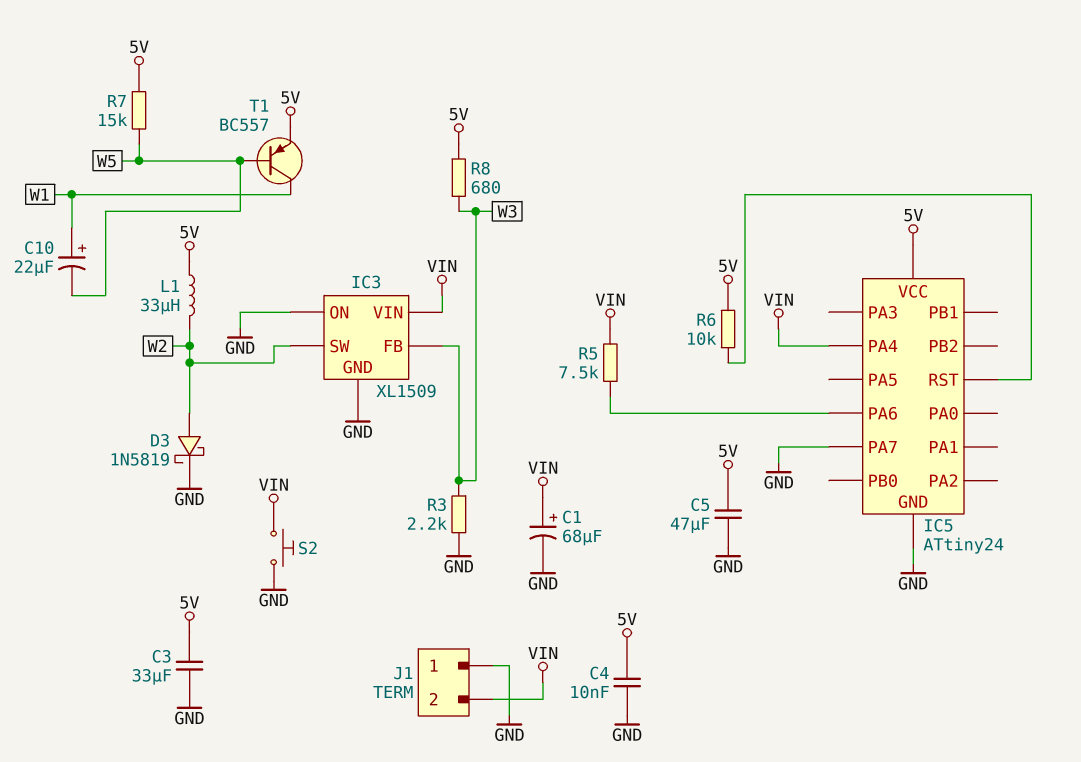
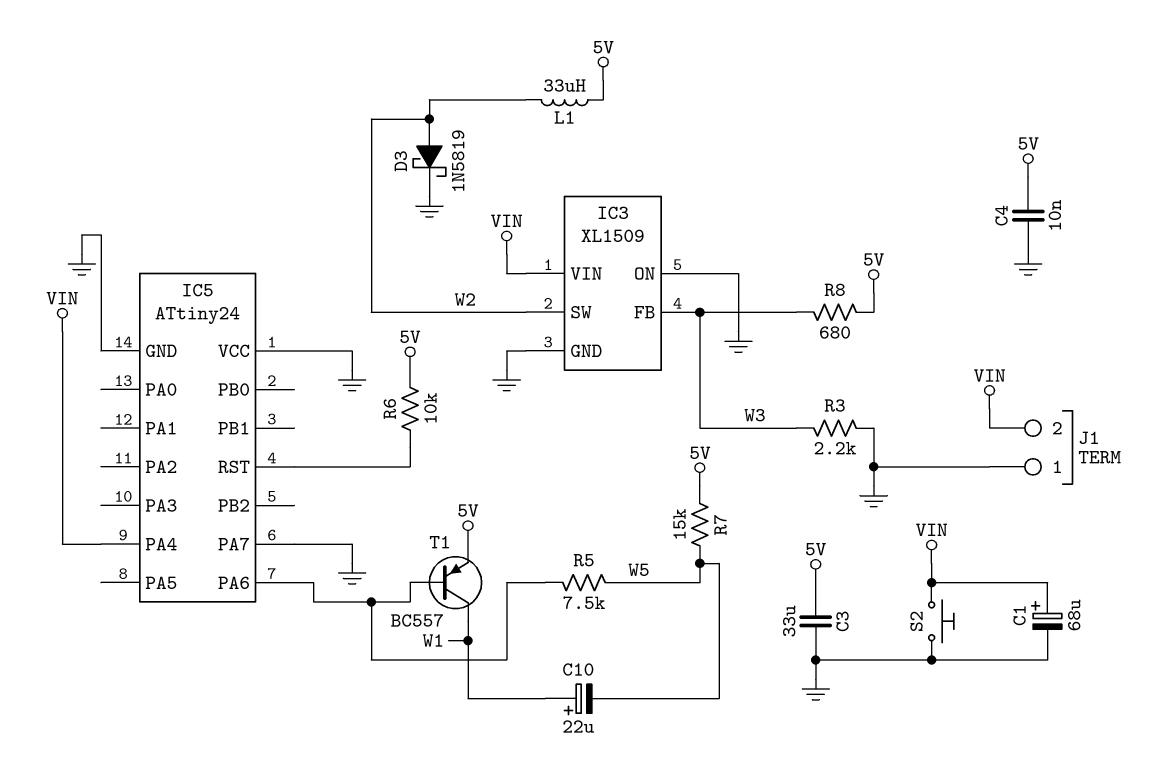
C5: 47uF (5V, GND) -> none
IC5 pin VCC: 5V -> GND
R5: 7.5k (IC5/PA6, VIN) -> 7.5k (IC5/PA6, W5)
T1: PNP BC557 (B W5, C W1, E 5V) -> PNP BC557 (B IC5/PA6, C W1, E 5V)

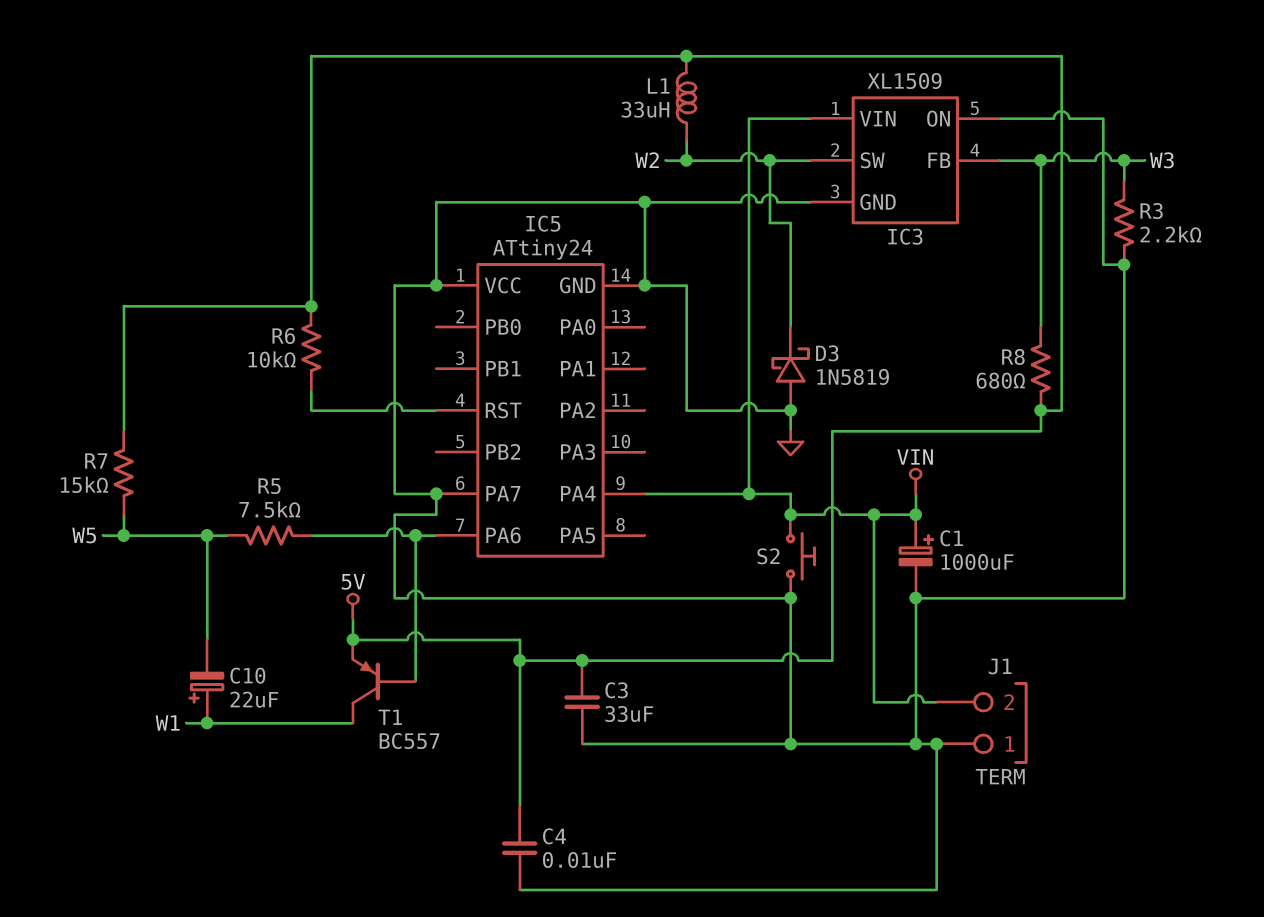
C1: 68uF (plus VIN, minus GND) -> 1000uF (plus VIN, minus GND)
D3: schottky 1N5819 (A W2, K GND) -> schottky 1N5819 (A GND, K W2)

